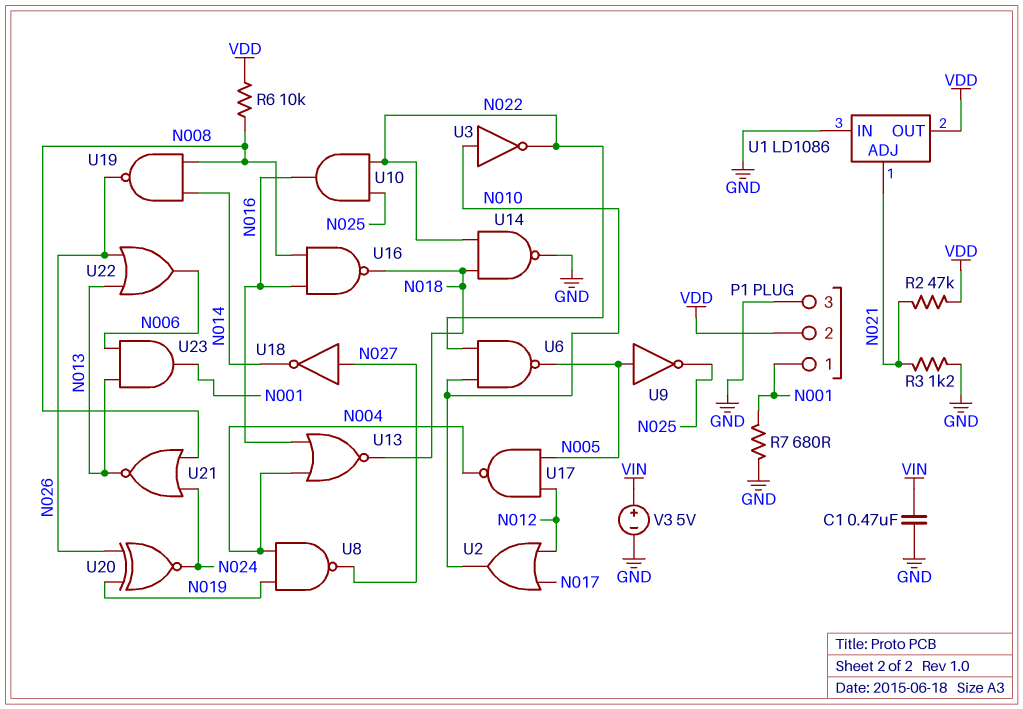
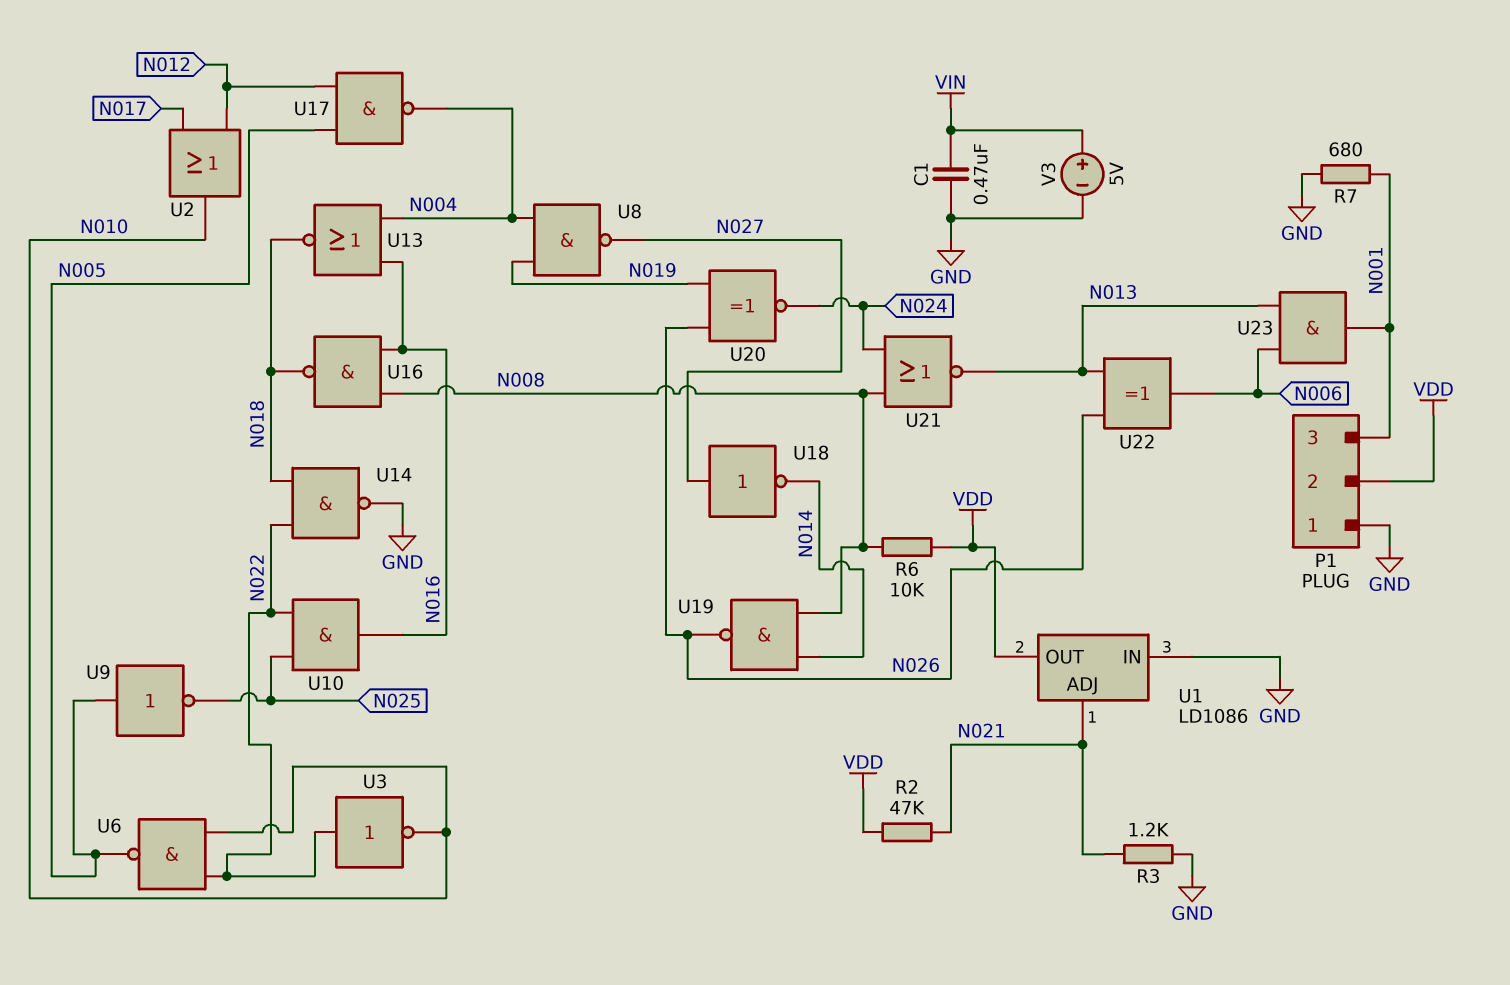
P1 pin 1: N001 -> GND
P1 pin 3: GND -> N001
U3: NOT (in N010, out N022) -> NOT (in N022, out N010)
U22: OR (in N013, in N026, out N006) -> XOR (in N013, in N026, out N006)

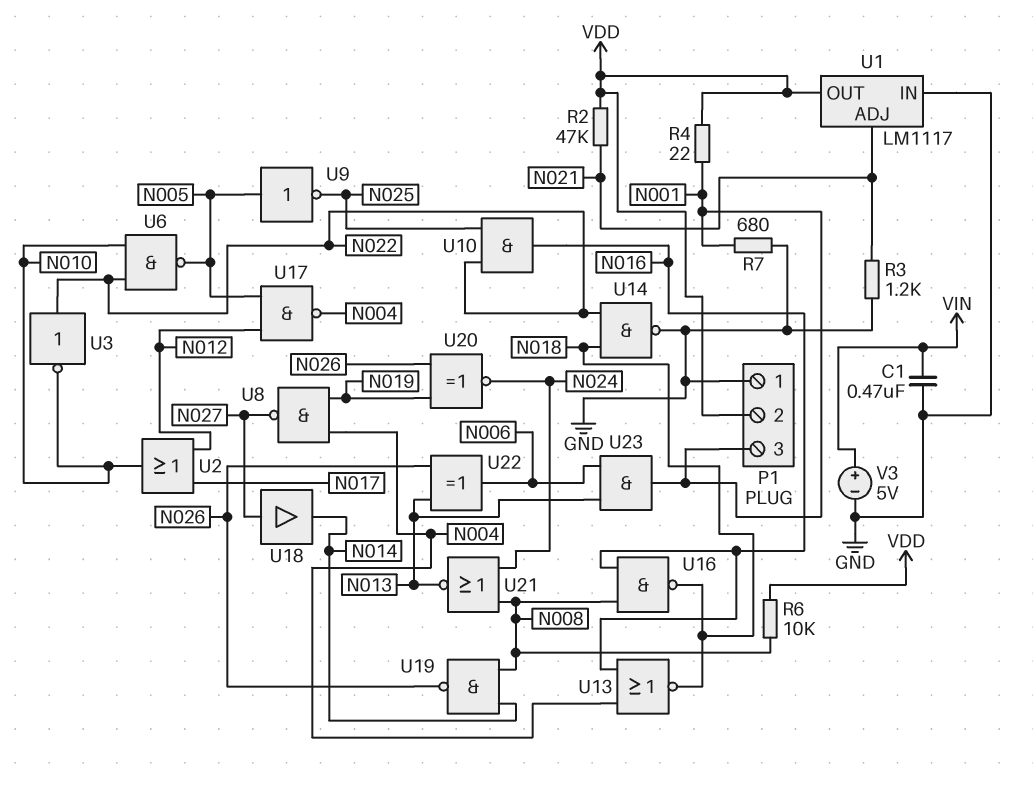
R4: none -> 22 (N001, VDD)
U1: LD1086 -> LM1117
U18: NOT (in N027, out N014) -> buffer (in N027, out N014)

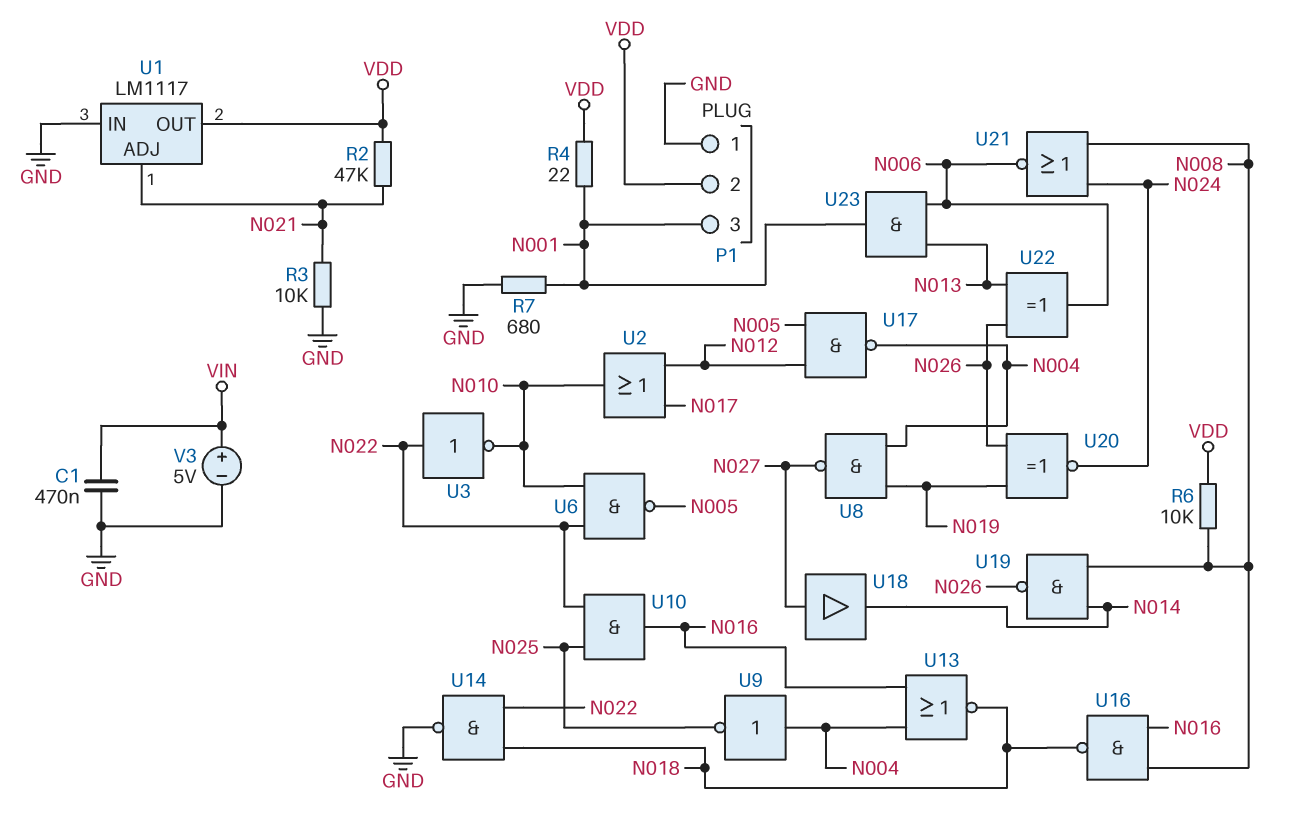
R3: 1.2k (GND, N021) -> 10k (GND, N021)
U9: NOT (in N005, out N025) -> NOT (in N004, out N025)
U21: NOR (in N008, in N024, out N013) -> NOR (in N008, in N024, out N006)

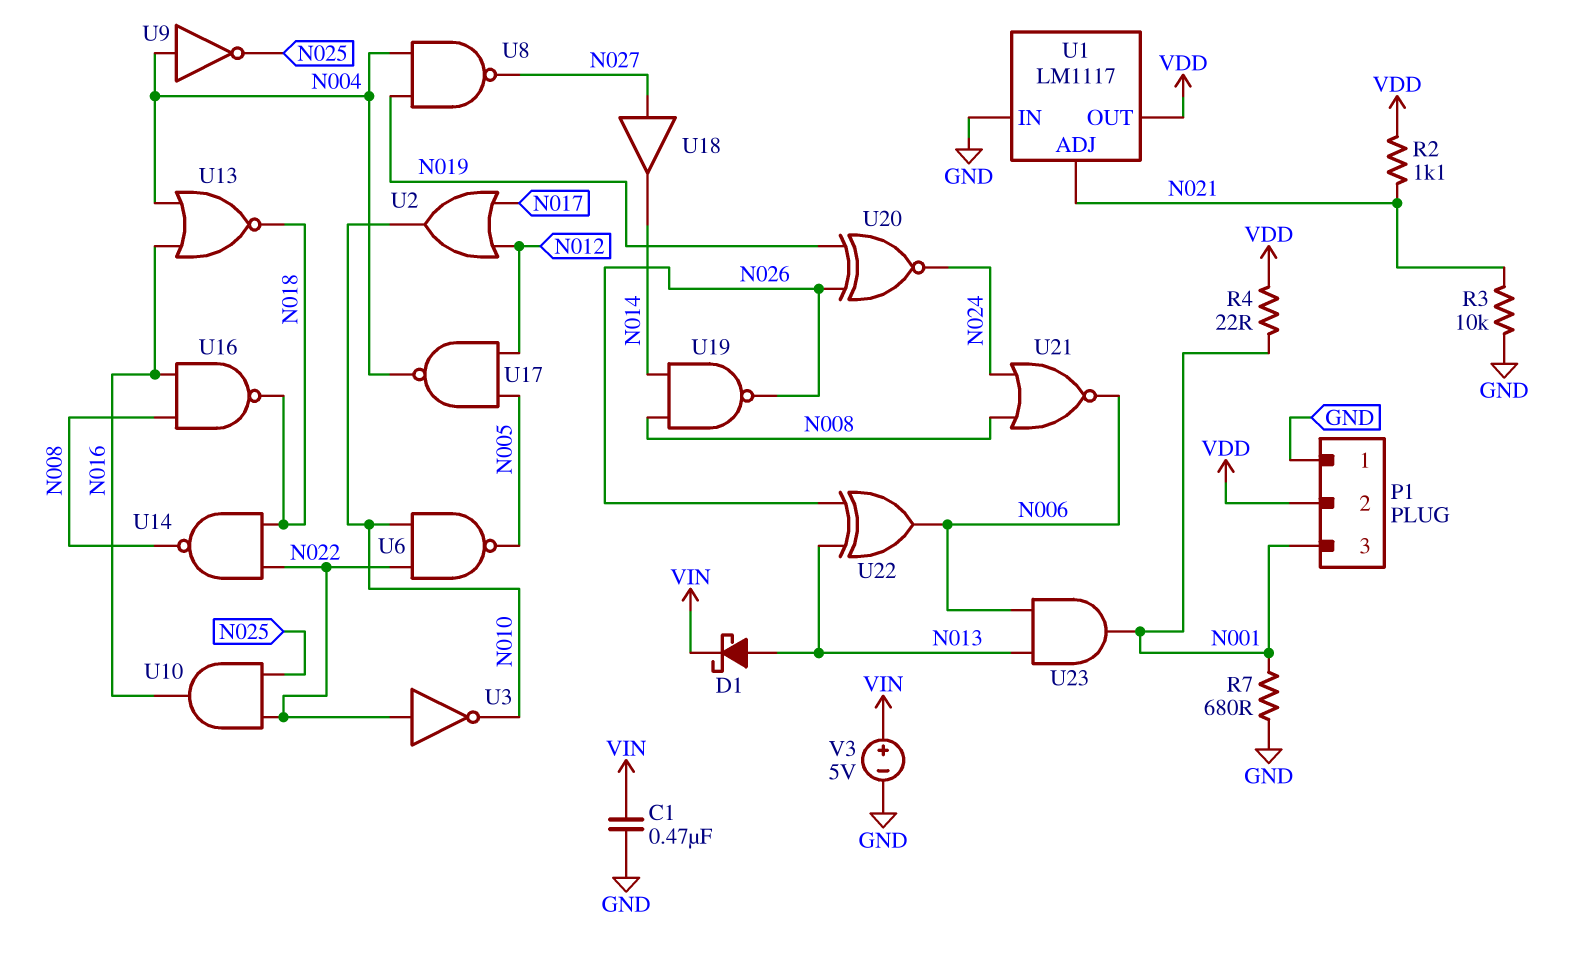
D1: none -> schottky (A N013, K VIN)
R2: 47k (N021, VDD) -> 1.1k (N021, VDD)
R6: 10k (N008, VDD) -> none
U14: NAND (in N018, in N022, out GND) -> NAND (in N018, in N022, out N008)

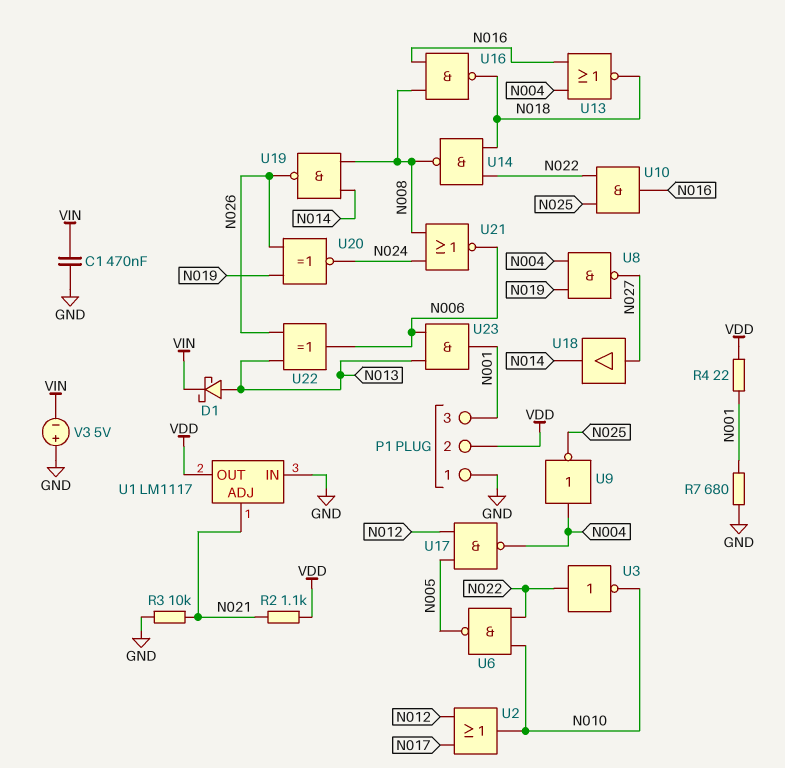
V3: 5V (plus VIN, minus GND) -> 5V (plus GND, minus VIN)

